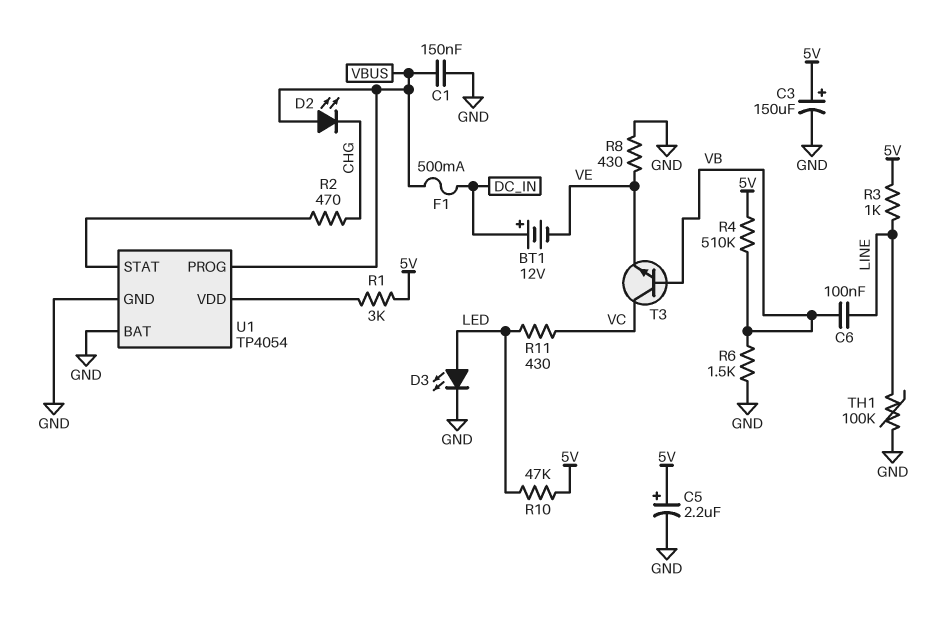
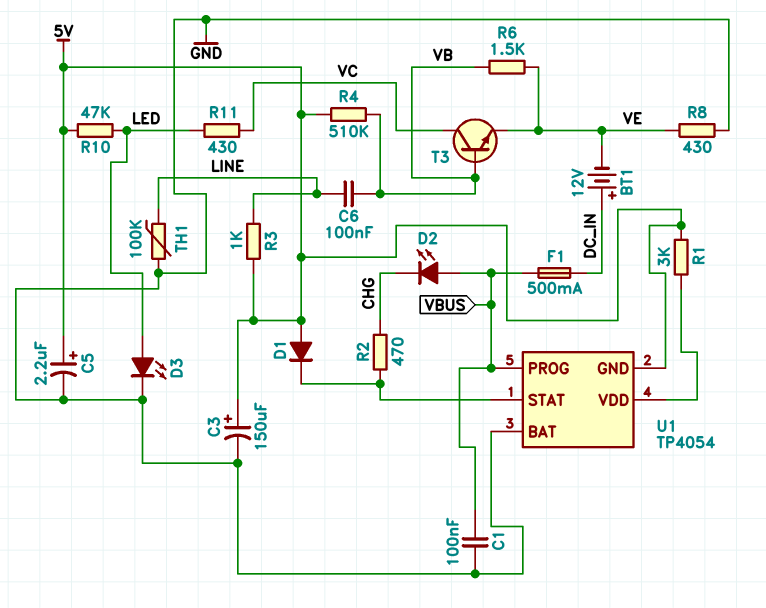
C1: 150nF (GND, VBUS) -> 100nF (GND, VBUS)
D1: none -> diode (A 5V, K U1/STAT)
R6: 1.5k (GND, VB) -> 1.5k (VB, VE)
U1 pin GND: GND -> 5V

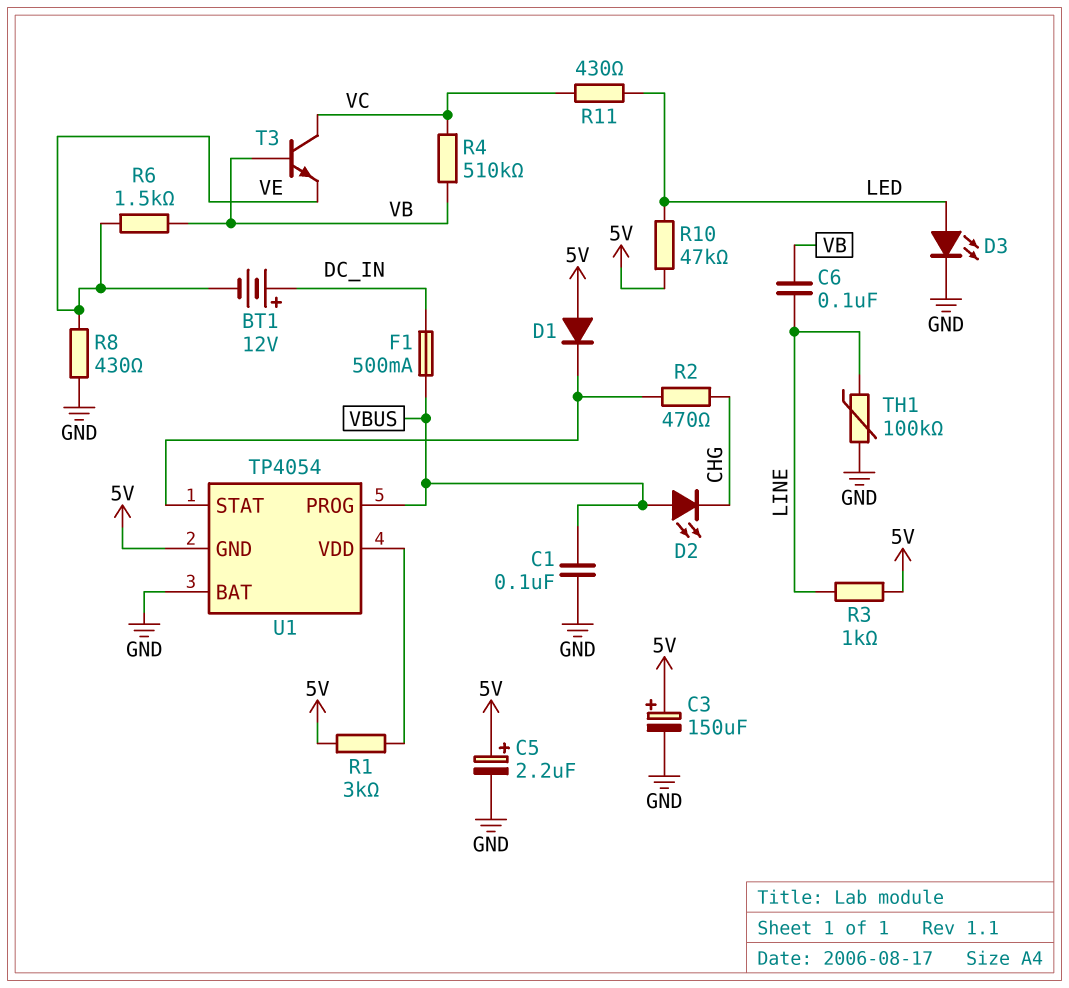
R4: 510k (5V, VB) -> 510k (VB, VC)

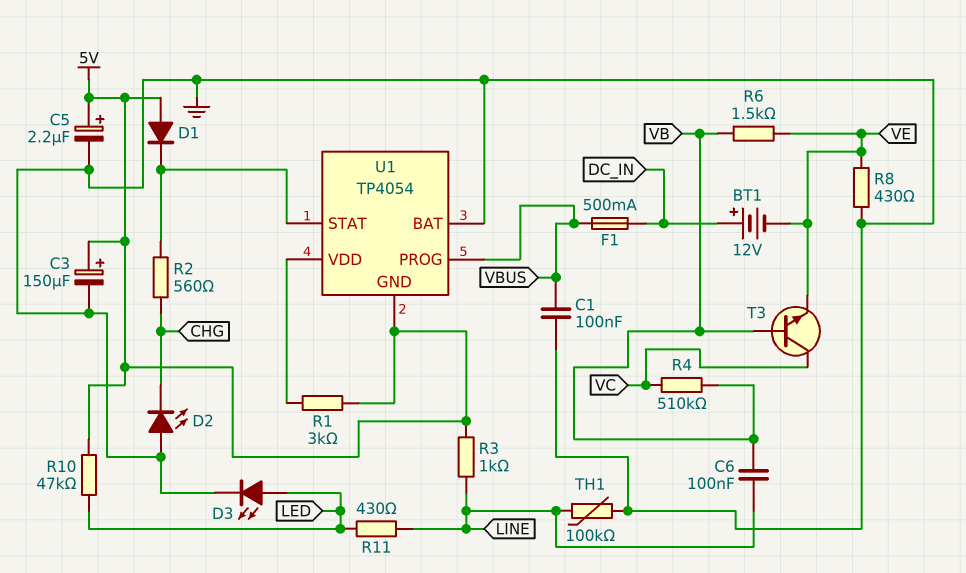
D2: LED (A VBUS, K CHG) -> LED (A GND, K CHG)
R2: 470 (CHG, U1/STAT) -> 560 (CHG, U1/STAT)
R11: 430 (LED, VC) -> 430 (LED, LINE)

